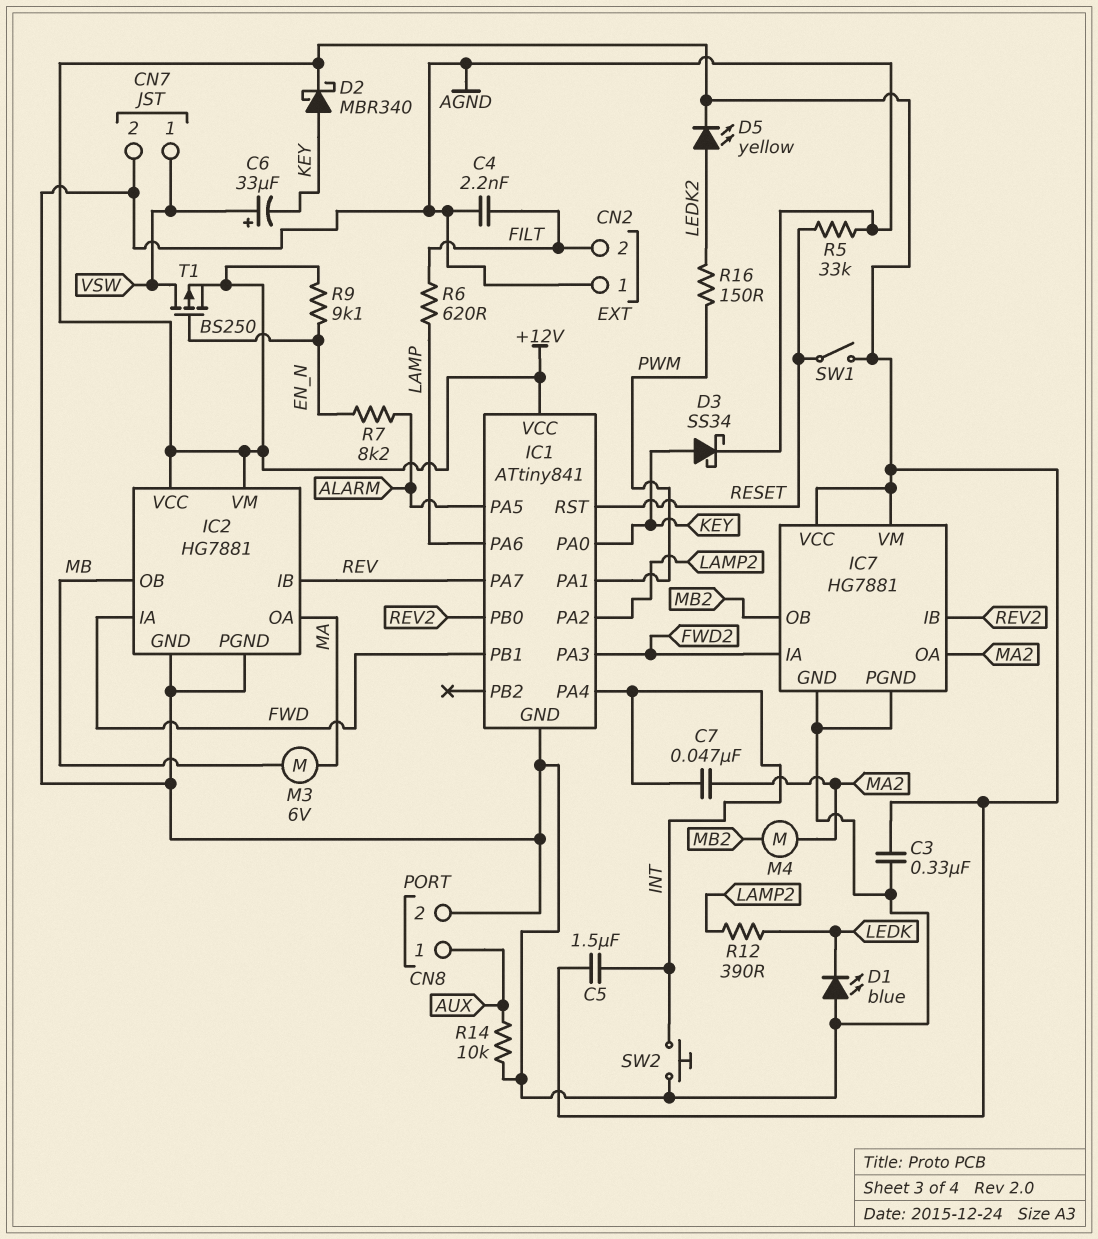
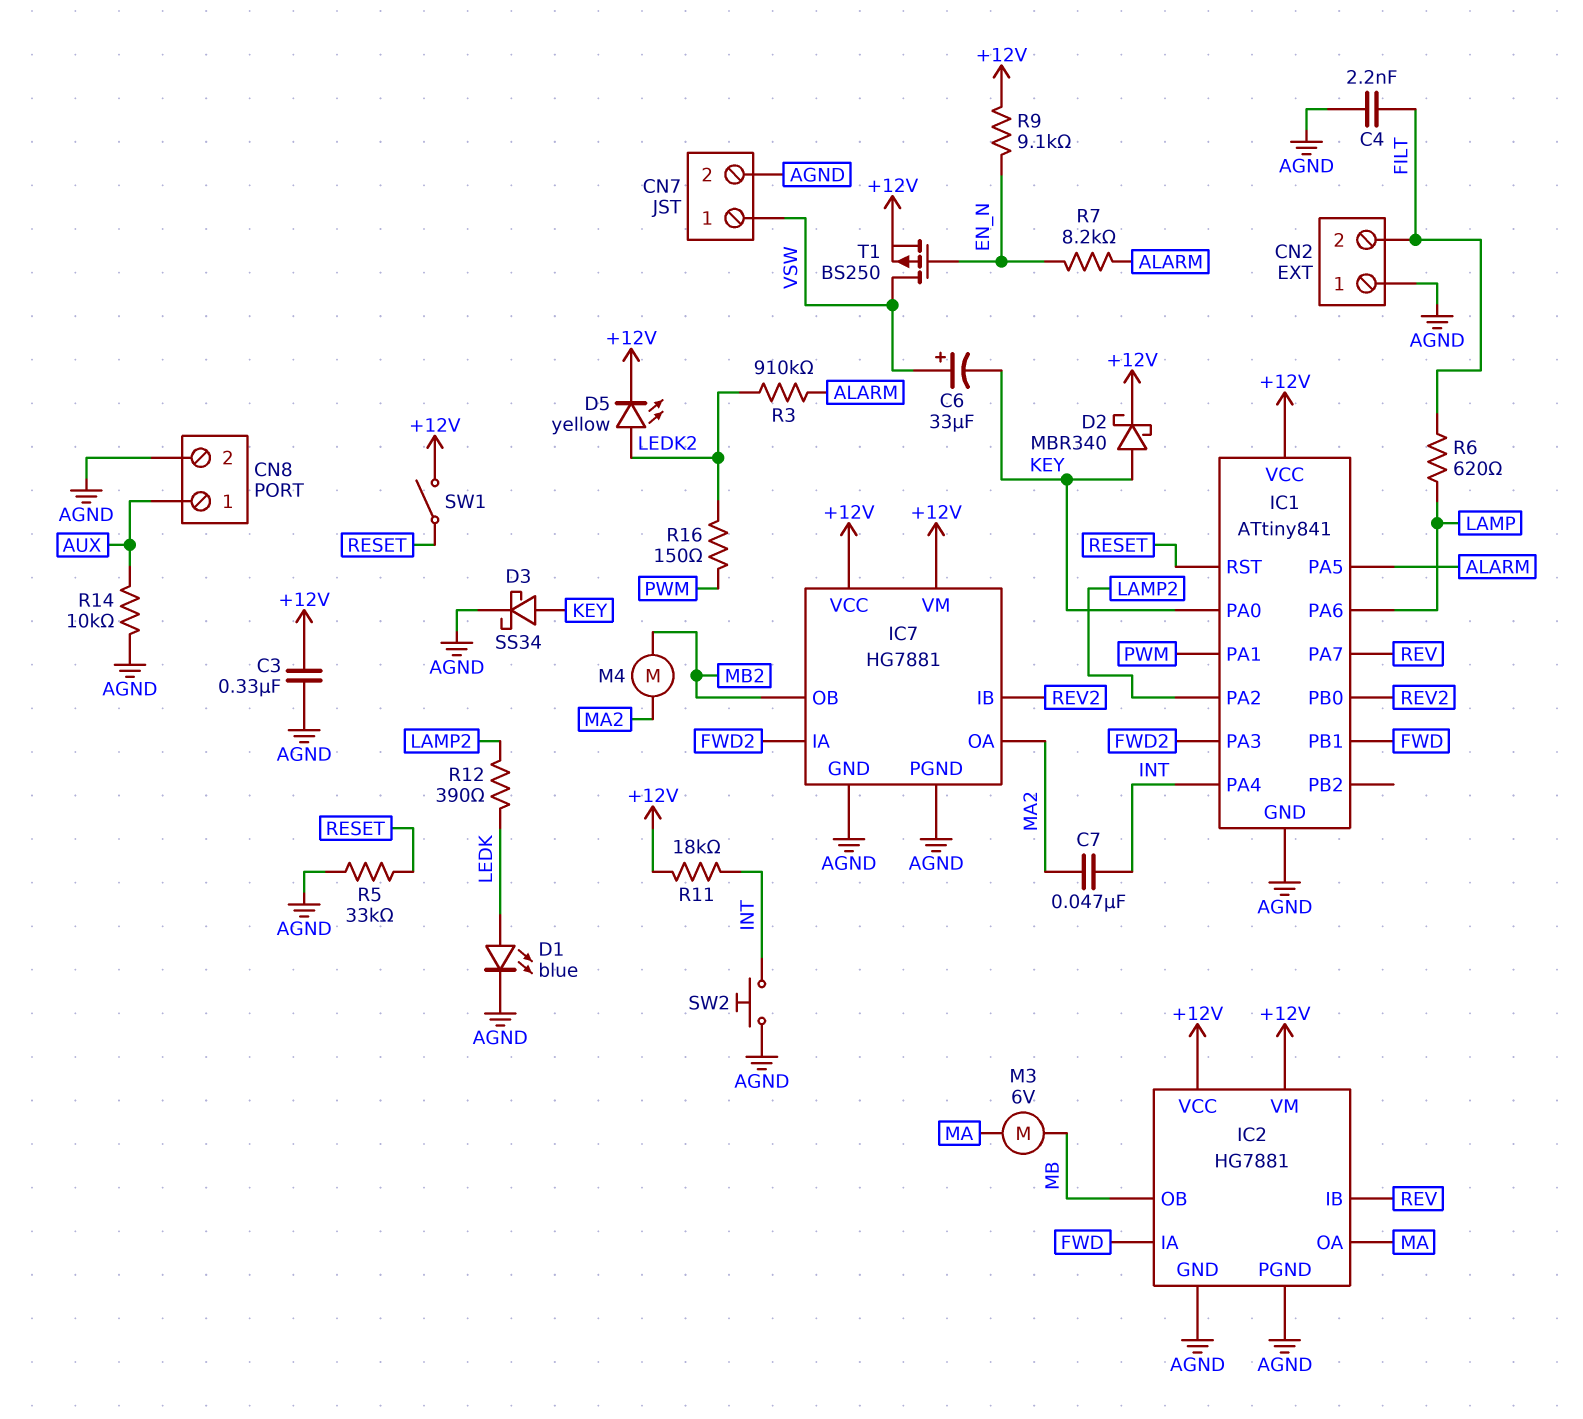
C5: 1.5uF (+12V, INT) -> none
D1: LED blue (A AGND, K LEDK) -> LED blue (A LEDK, K AGND)
R3: none -> 910k (ALARM, LEDK2)
R11: none -> 18k (+12V, INT)

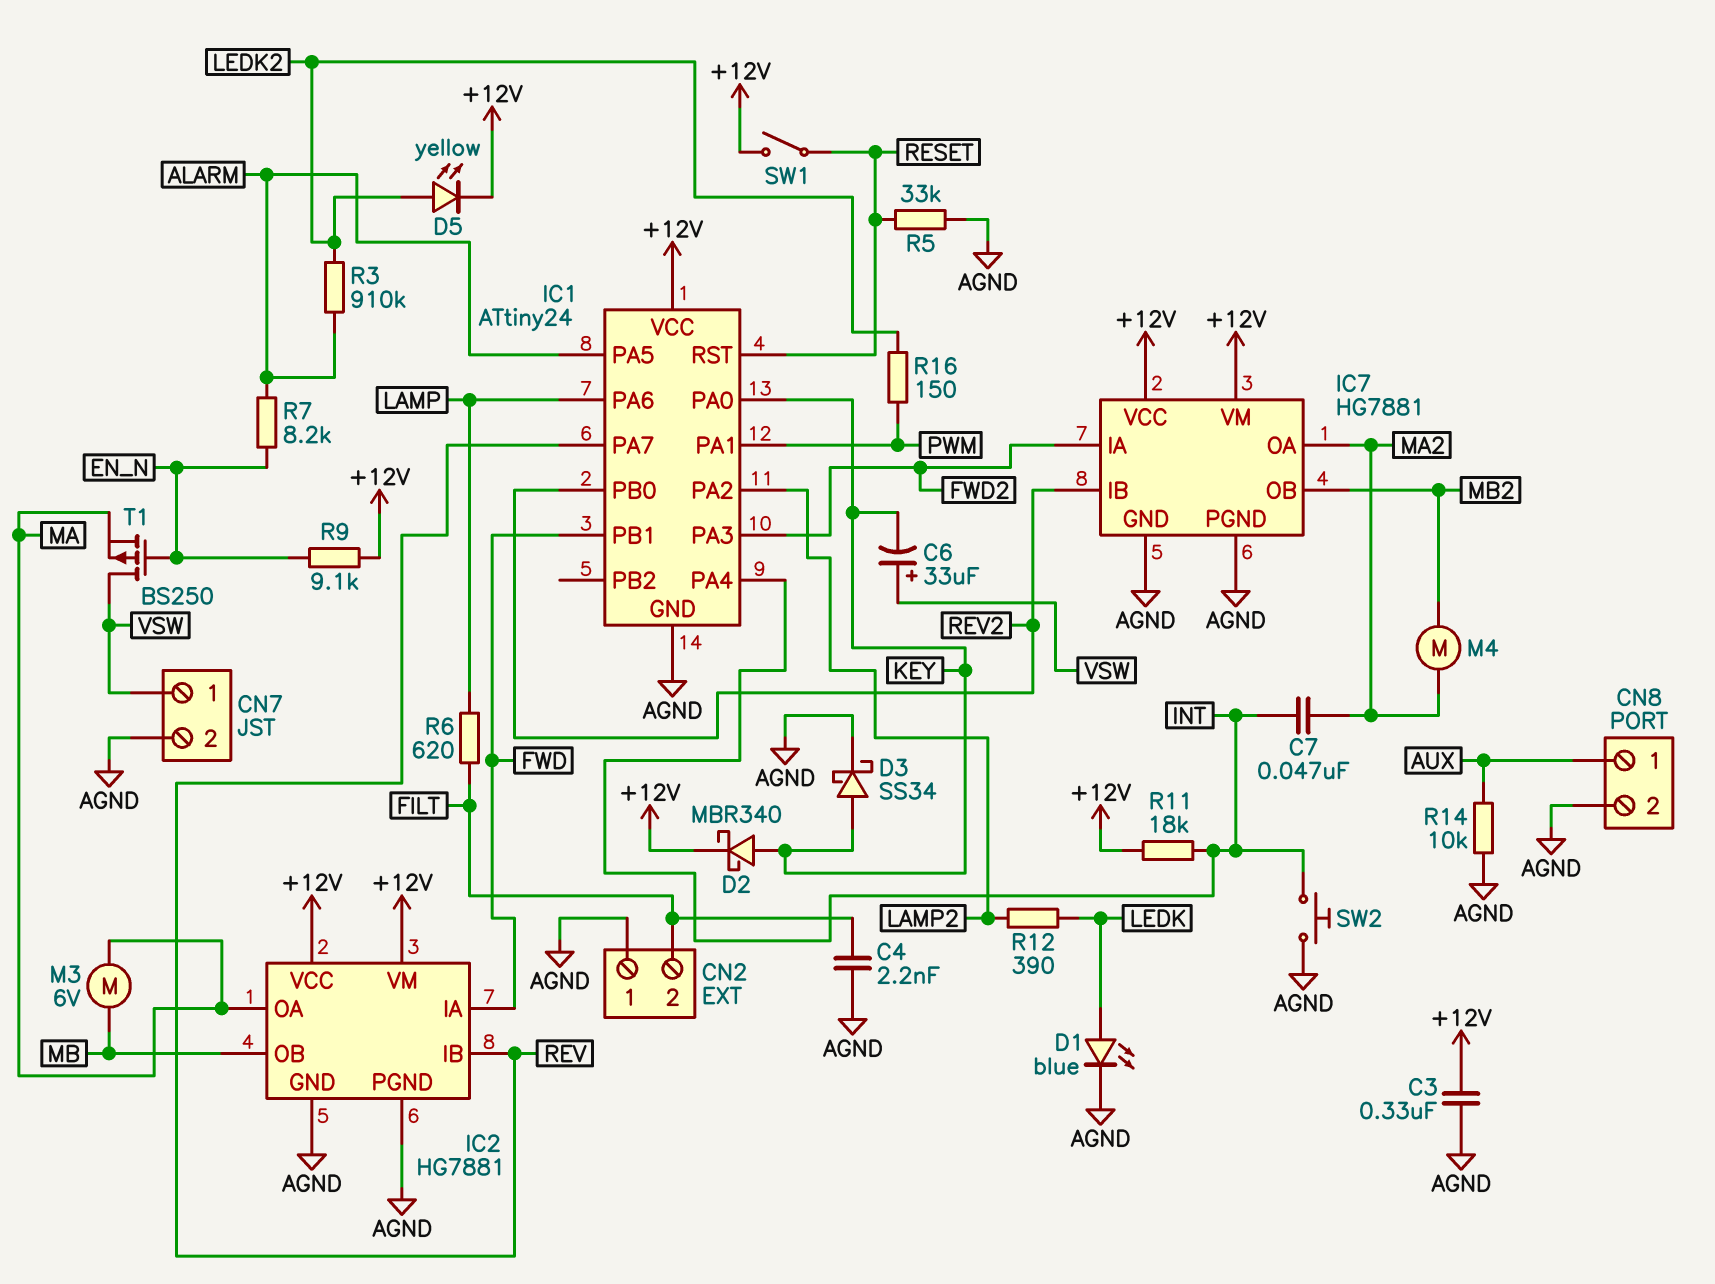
IC1: ATtiny841 -> ATtiny24
T1: PMOS BS250 (G EN_N, D VSW, S +12V) -> PMOS BS250 (G EN_N, D VSW, S MA)

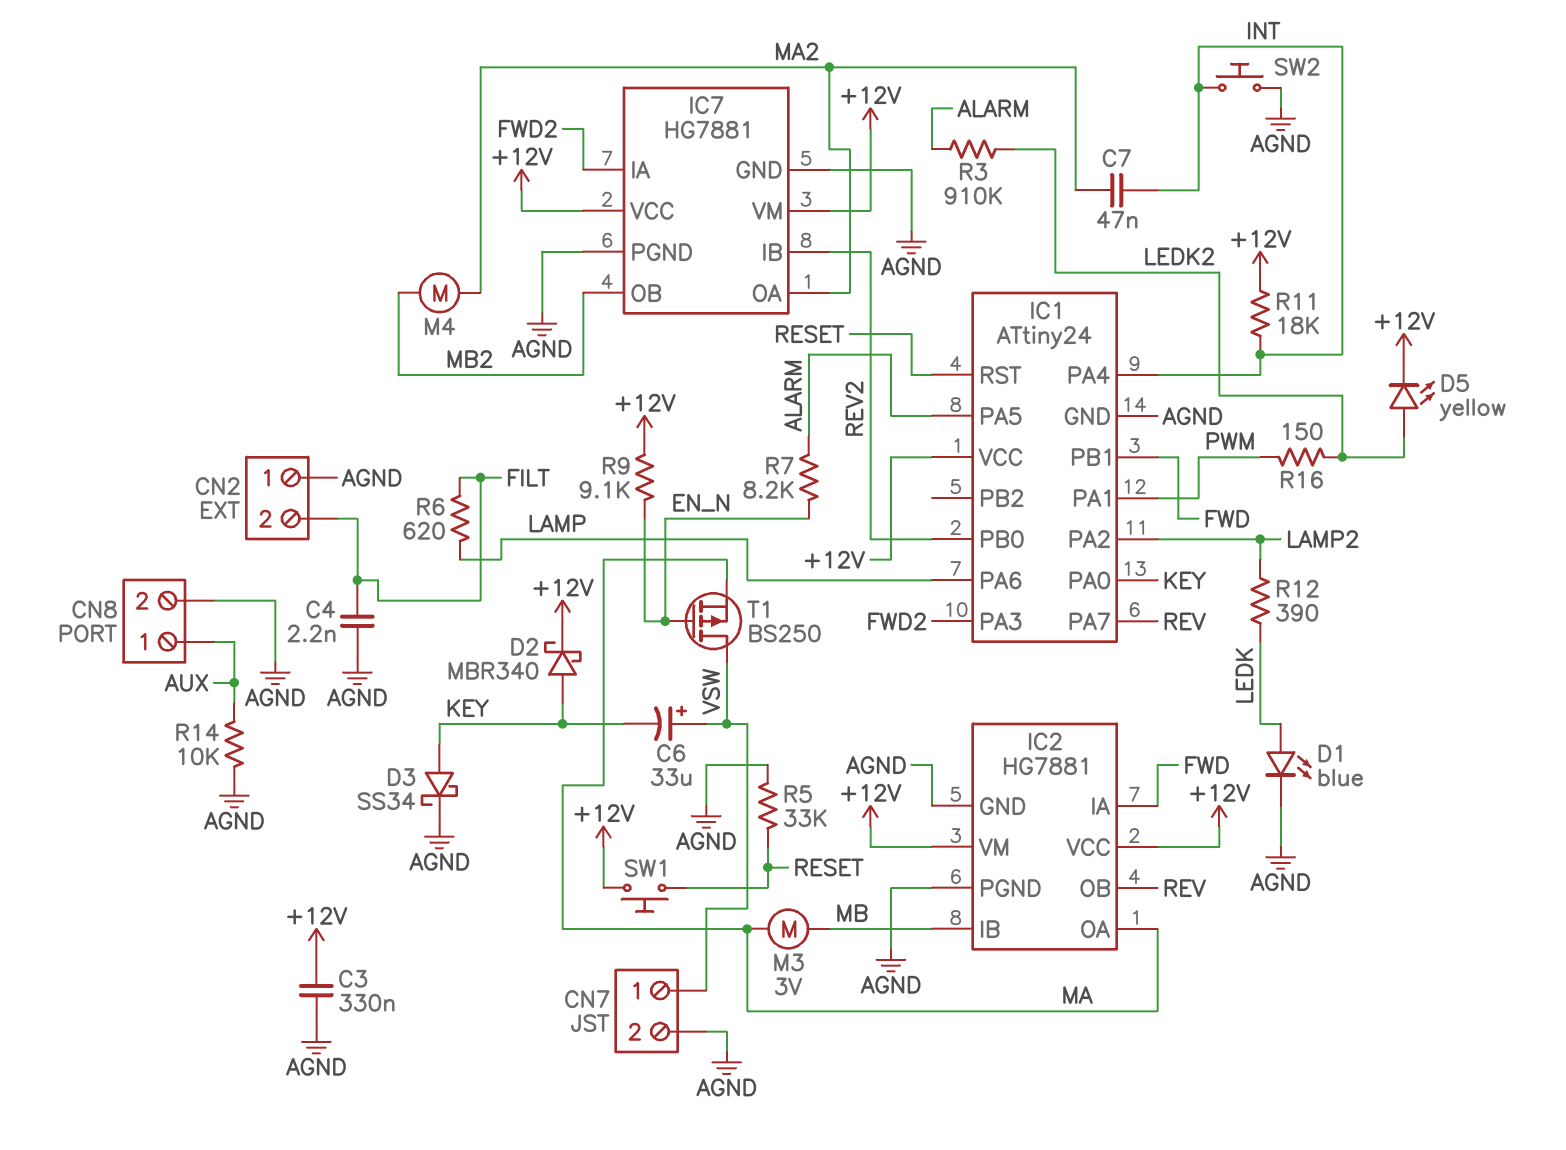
IC2 pin IB: REV -> MB
IC2 pin OB: MB -> REV
M3: motor 6V (MA, MB) -> motor 3V (MA, MB)
SW1: switch (+12V, RESET) -> button (+12V, RESET)

